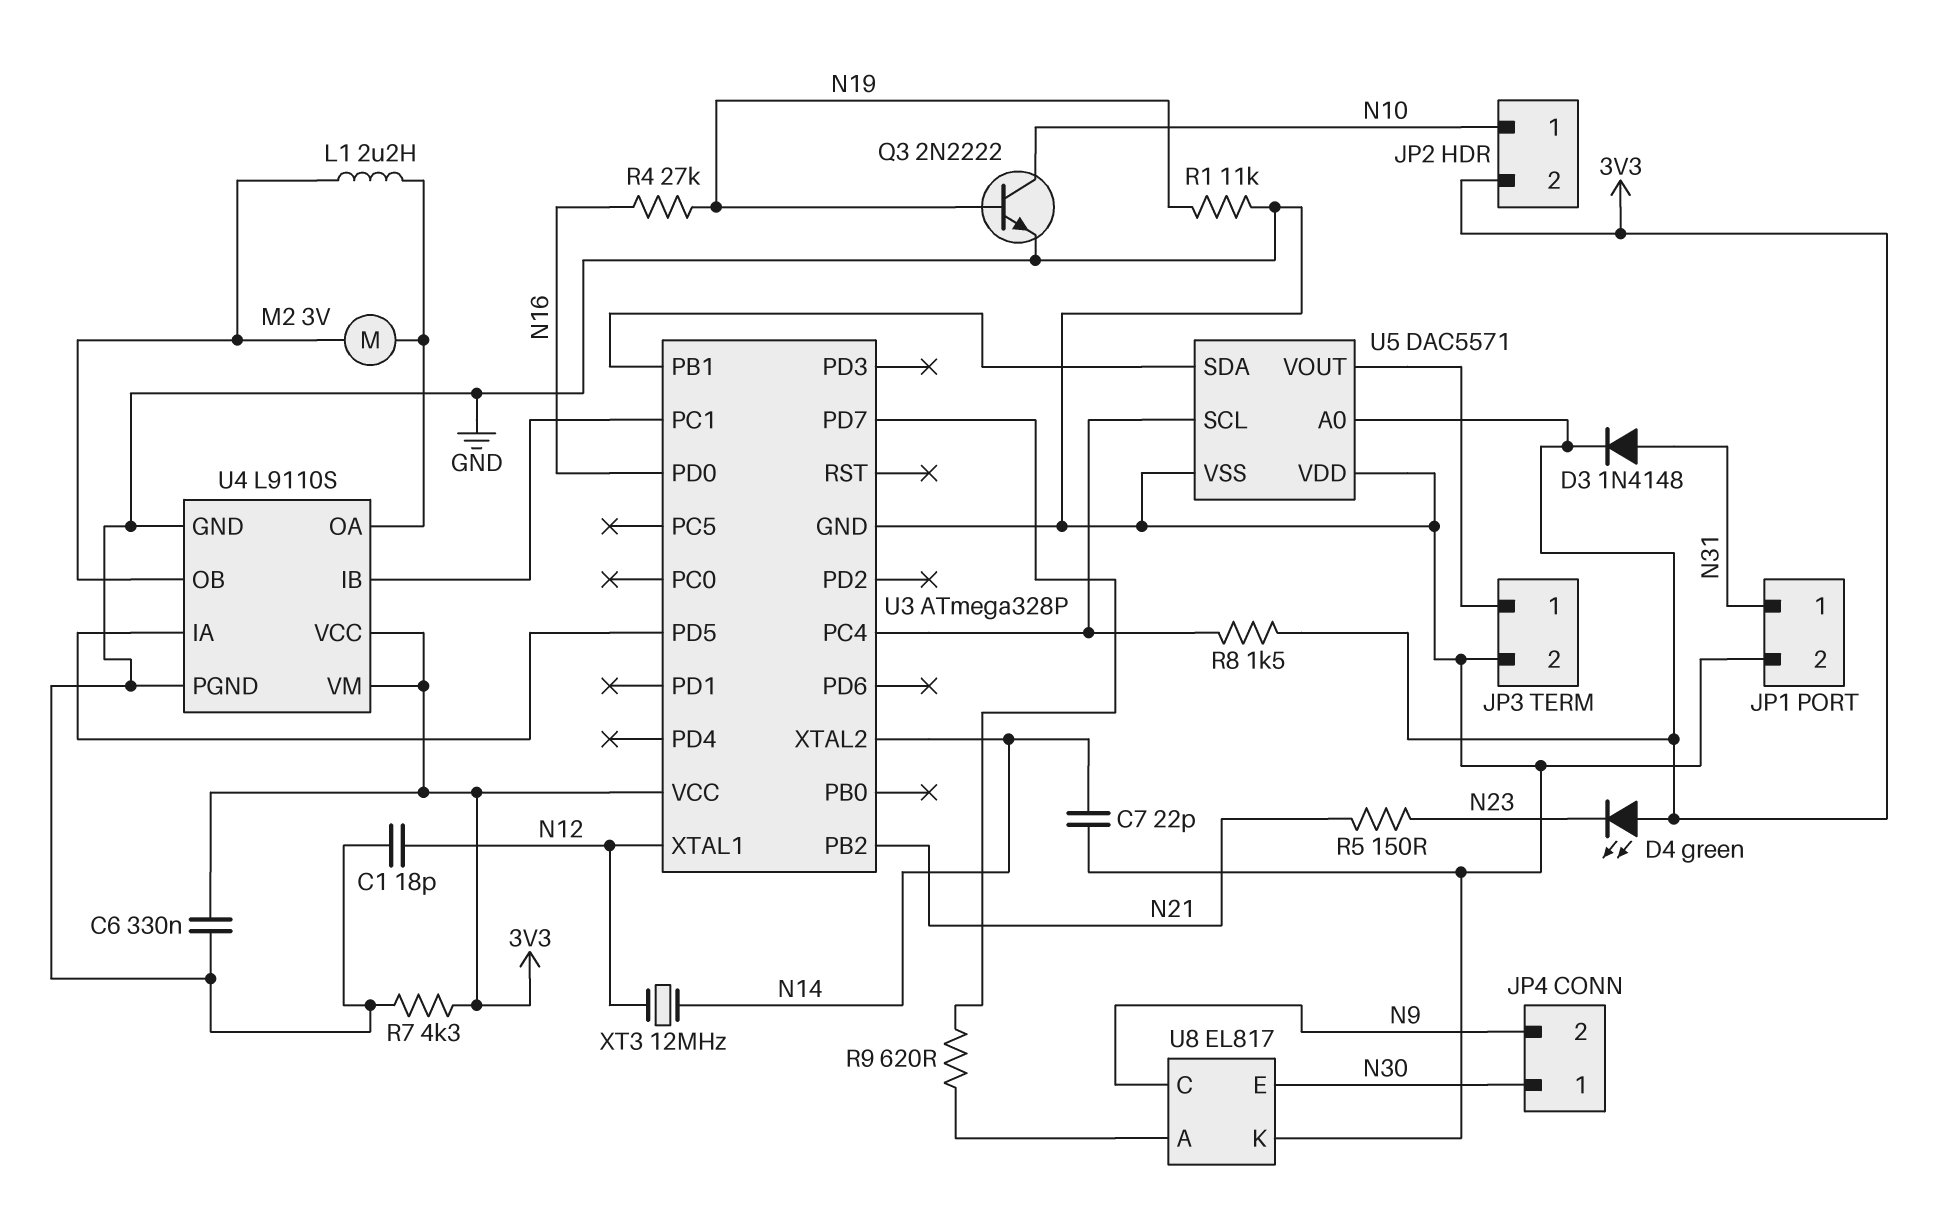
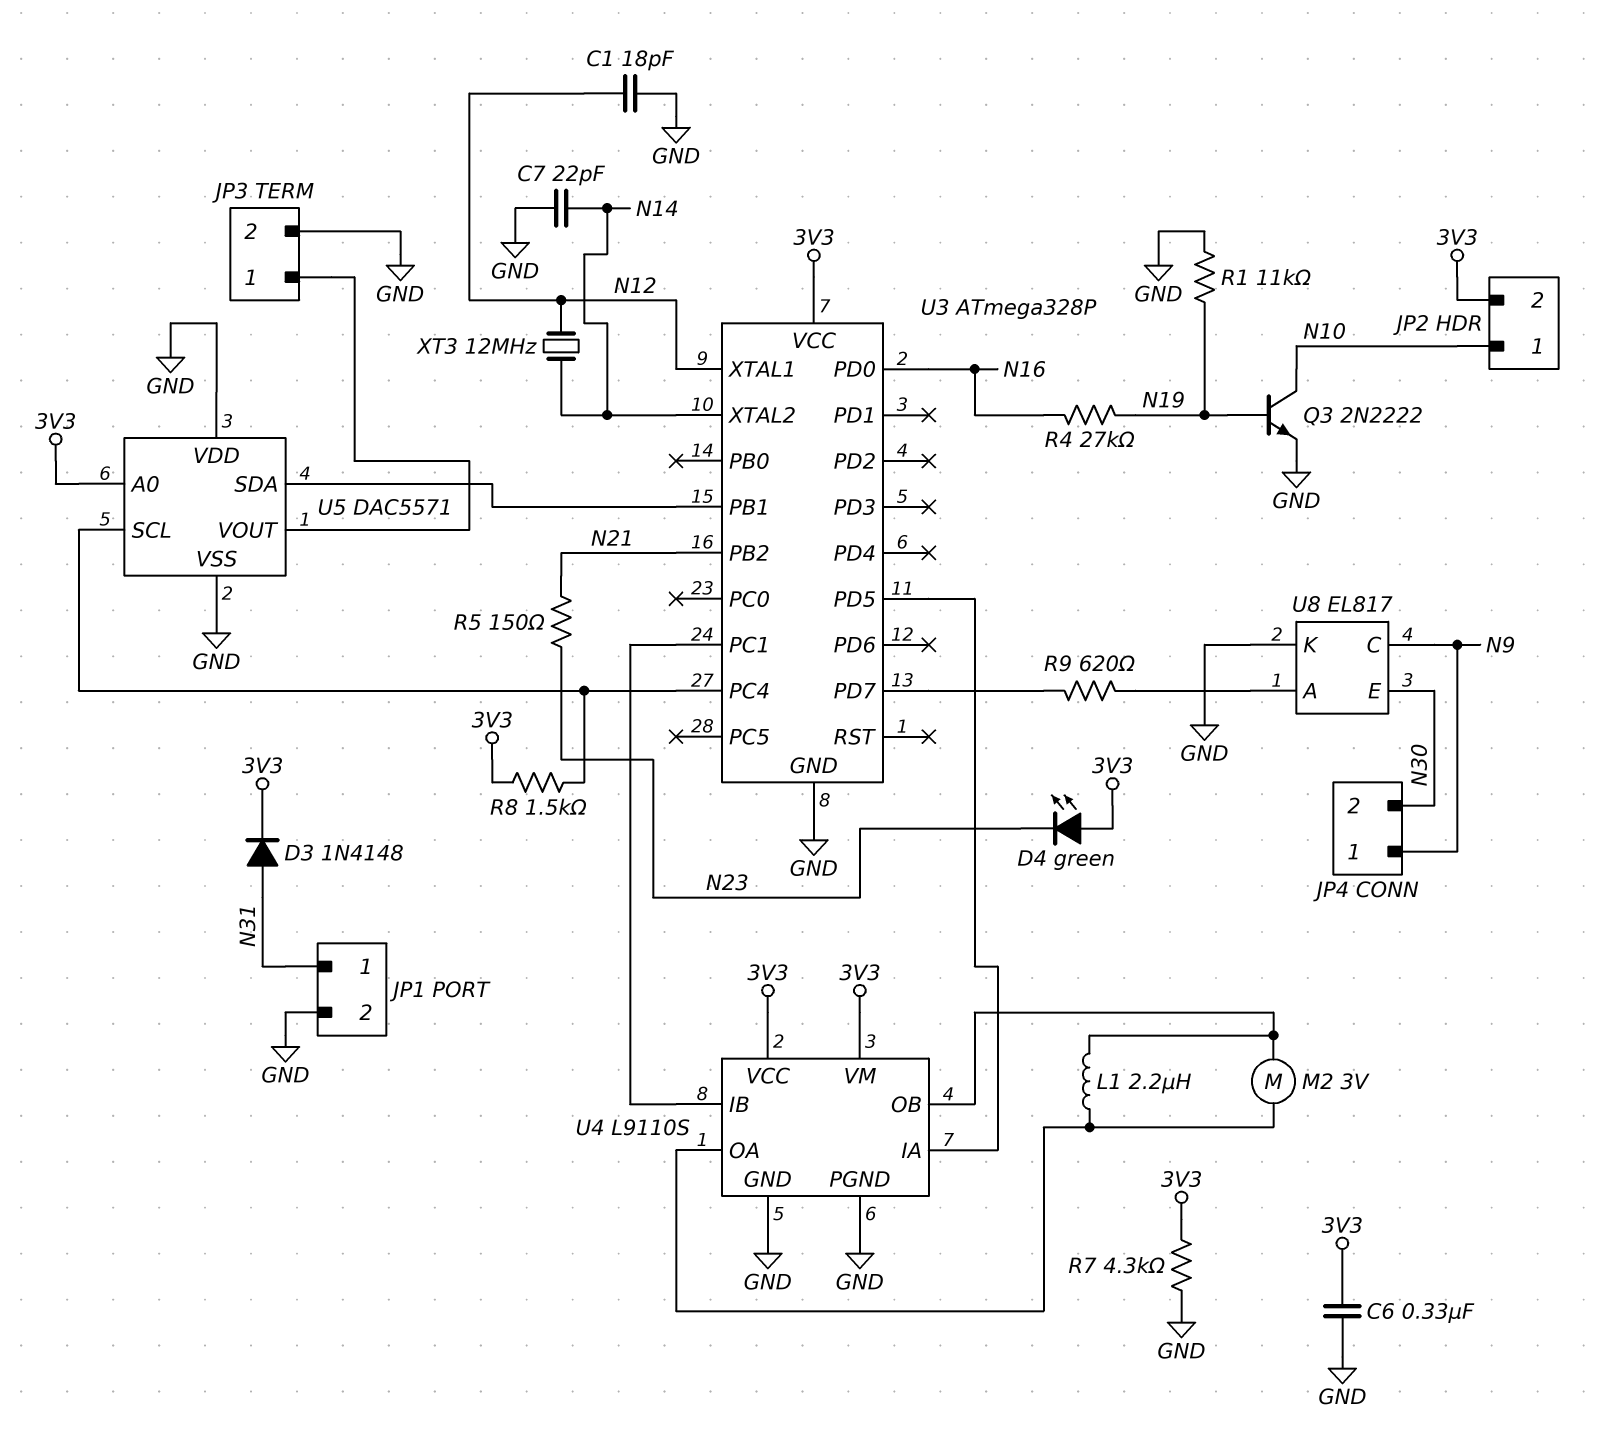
JP4 pin 1: N30 -> N9
JP4 pin 2: N9 -> N30

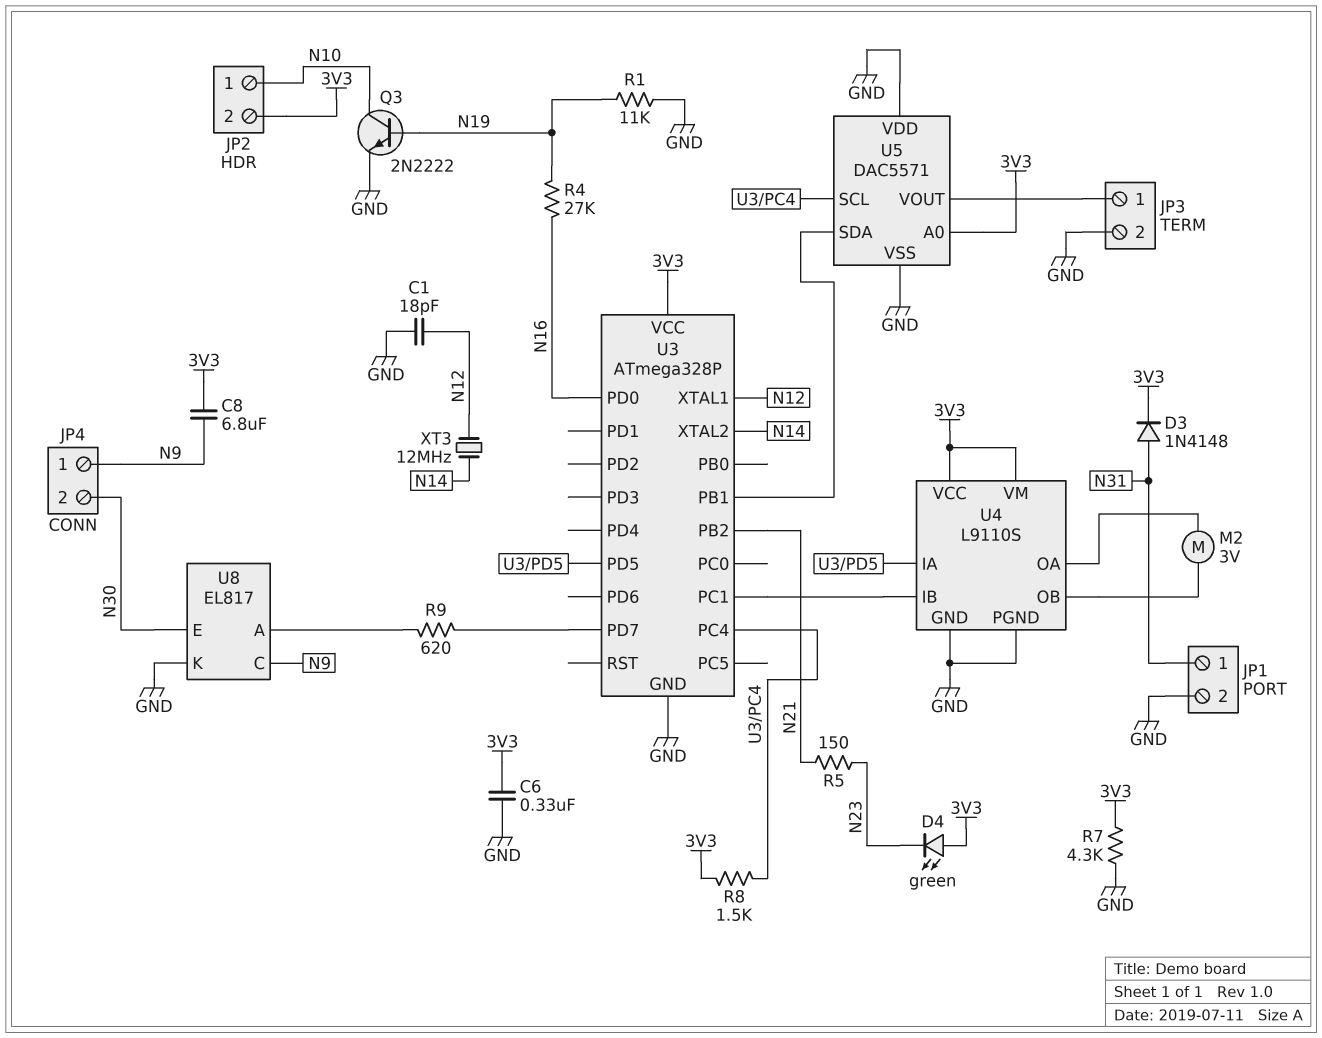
C7: 22pF (GND, N14) -> none
C8: none -> 6.8uF (3V3, N9)
L1: 2.2uH (U4/OA, U4/OB) -> none

